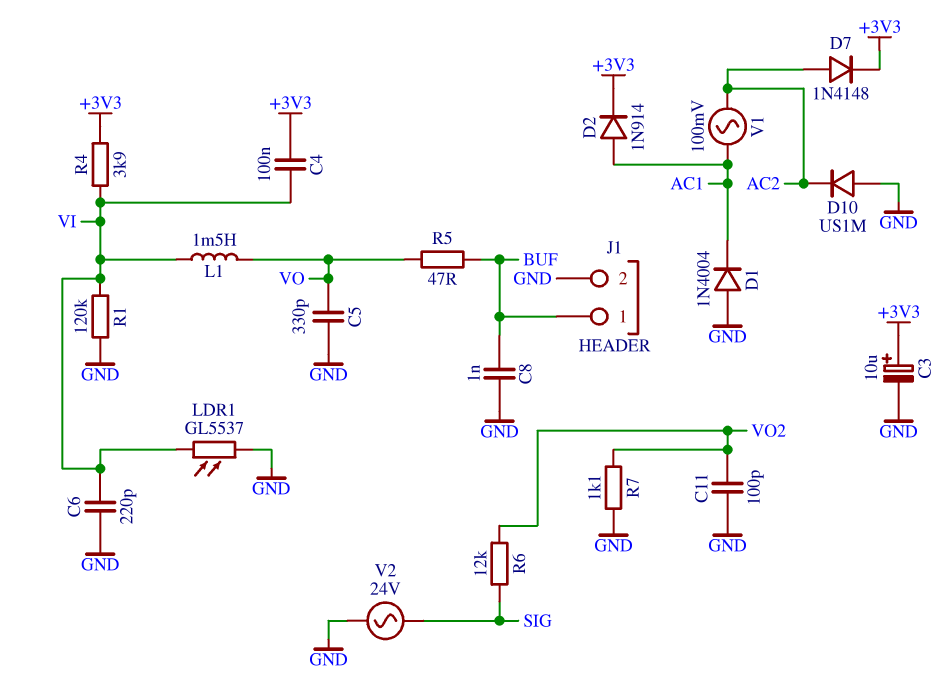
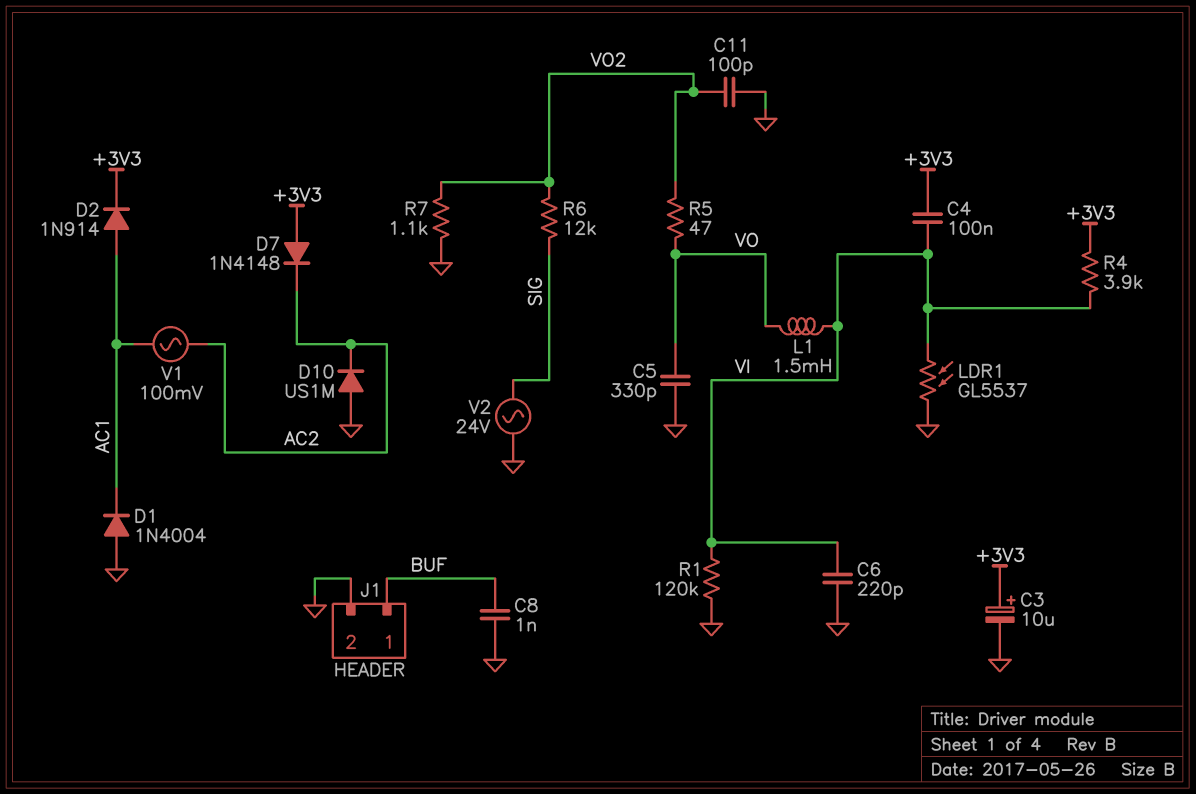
D7: diode 1N4148 (A AC2, K +3V3) -> diode 1N4148 (A +3V3, K AC2)
R5: 47 (BUF, VO) -> 47 (VO, VO2)

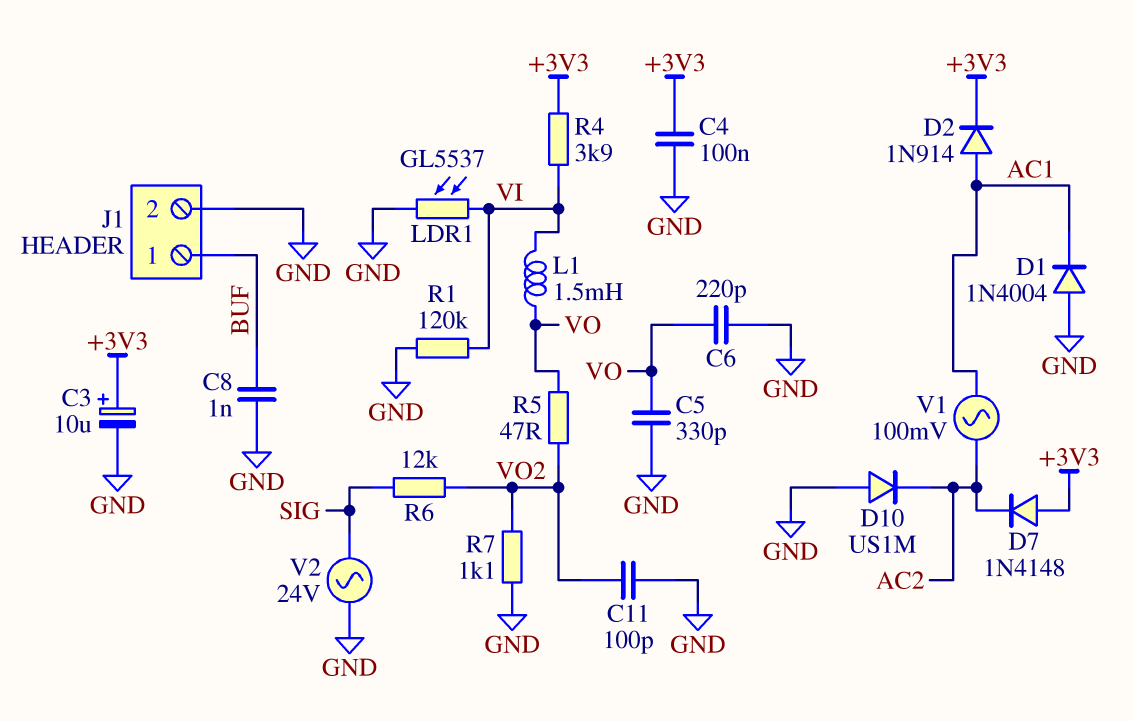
C4: 100nF (+3V3, VI) -> 100nF (+3V3, GND)
C6: 220pF (GND, VI) -> 220pF (GND, VO)

